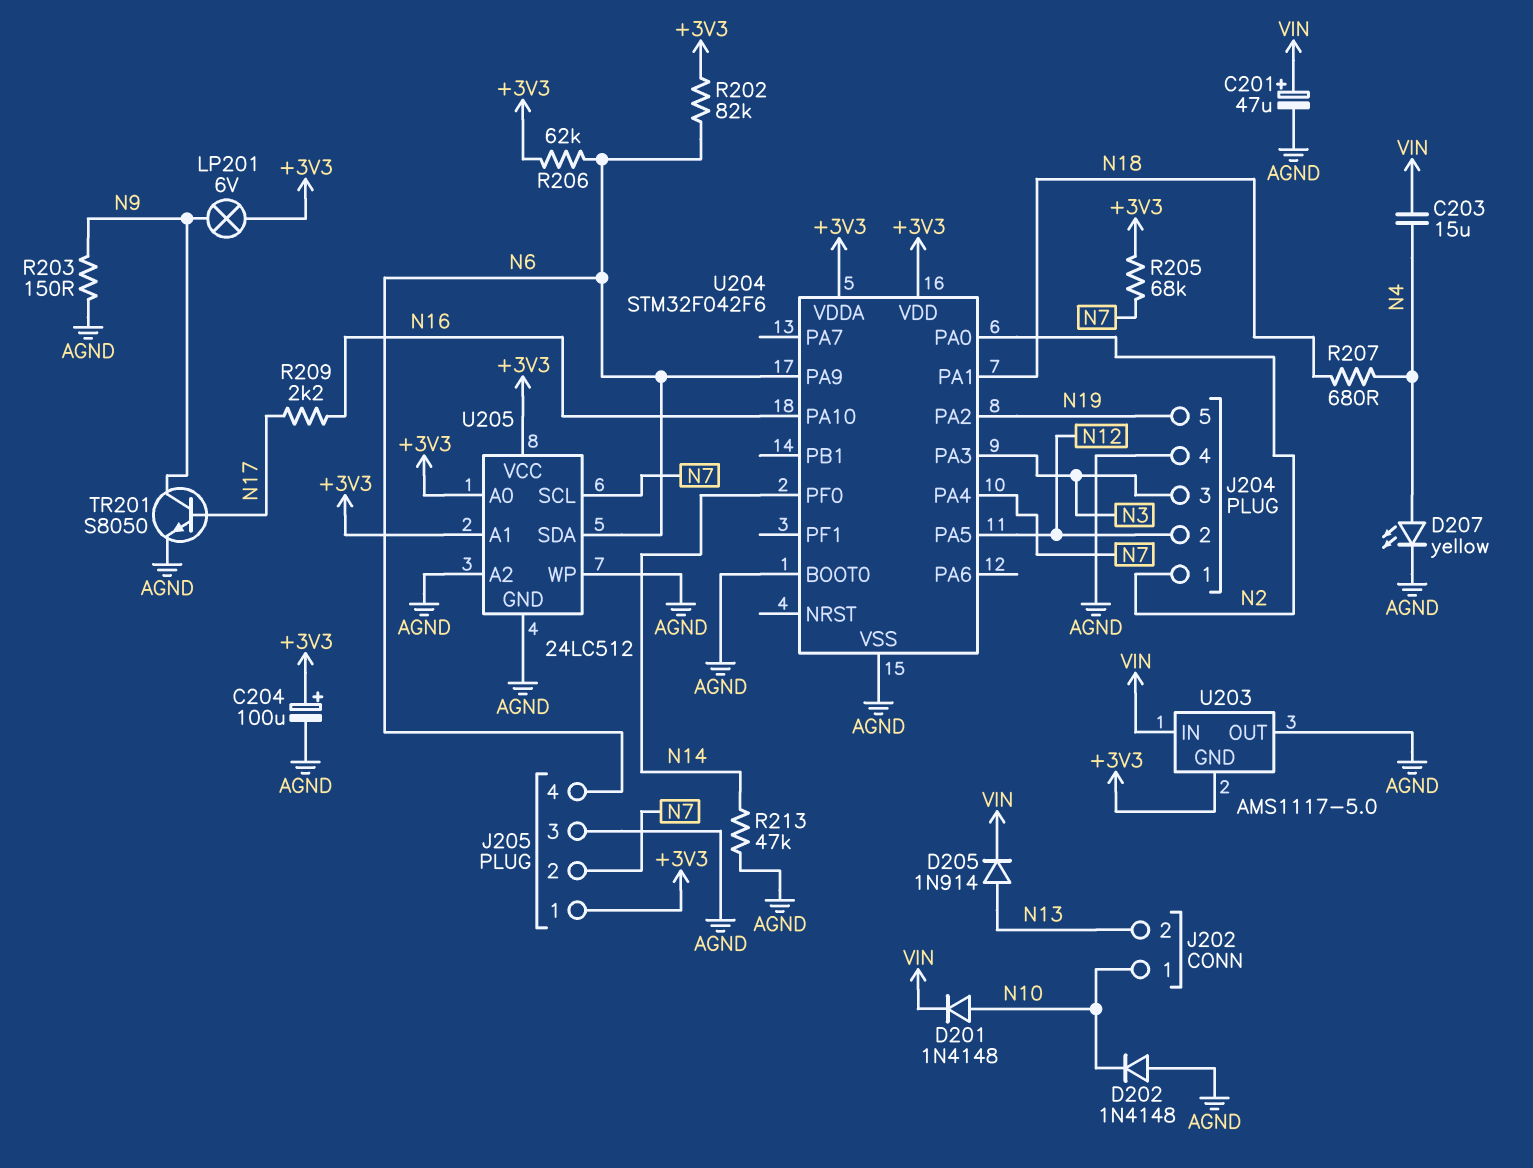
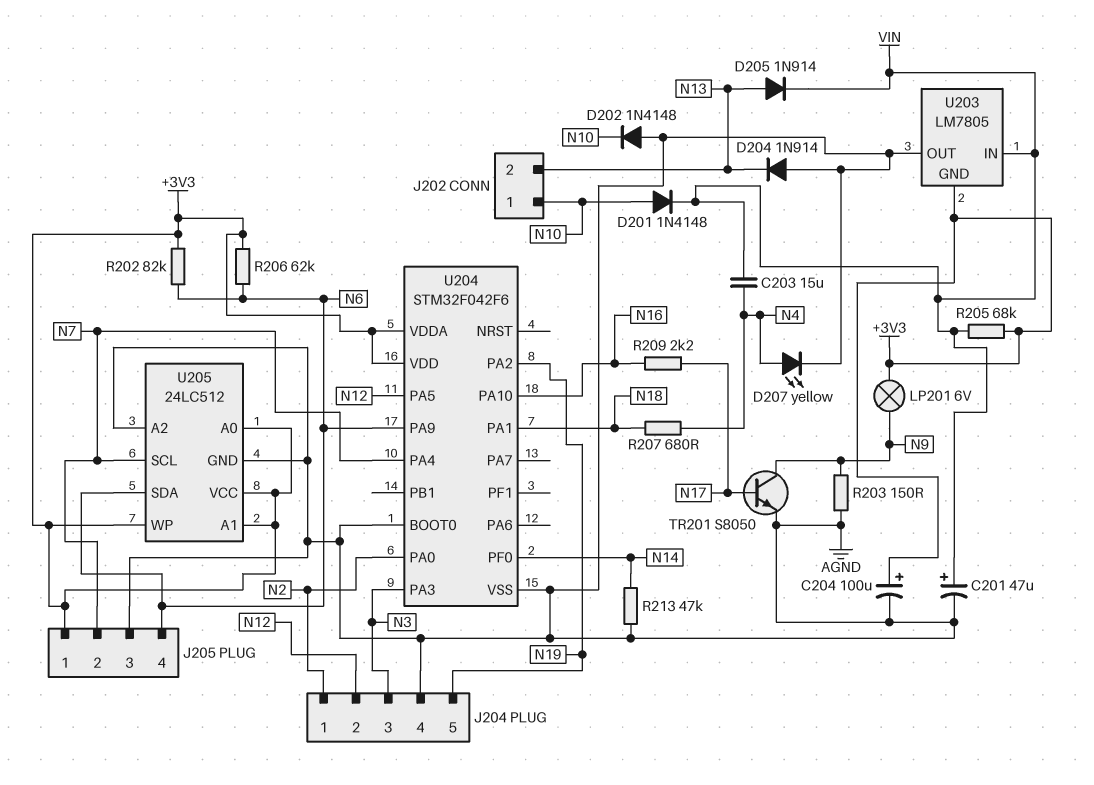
D204: none -> diode 1N914 (A AGND, K N13)
R205: 68k (+3V3, N7) -> 68k (+3V3, VIN)
U203: AMS1117-5.0 -> LM7805
U205 pin WP: AGND -> +3V3

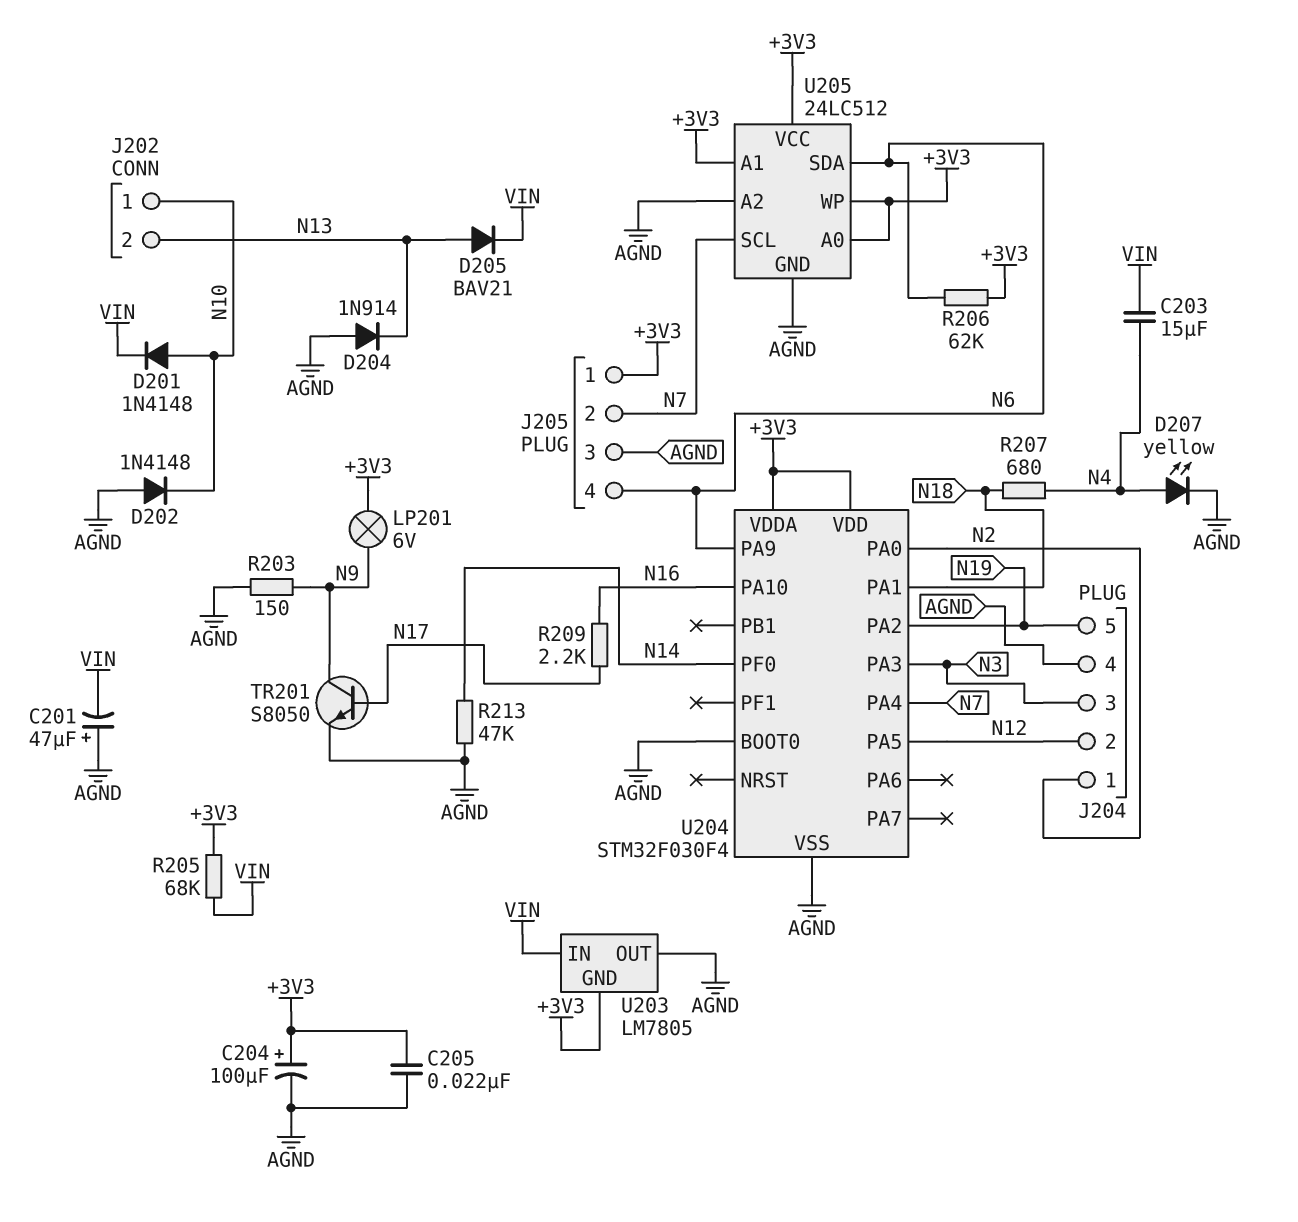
C201: 47uF (plus VIN, minus AGND) -> 47uF (plus AGND, minus VIN)
C205: none -> 22nF (+3V3, AGND)
D205: diode 1N914 (A N13, K VIN) -> diode BAV21 (A N13, K VIN)
R202: 82k (+3V3, N6) -> none
U204: STM32F042F6 -> STM32F030F4

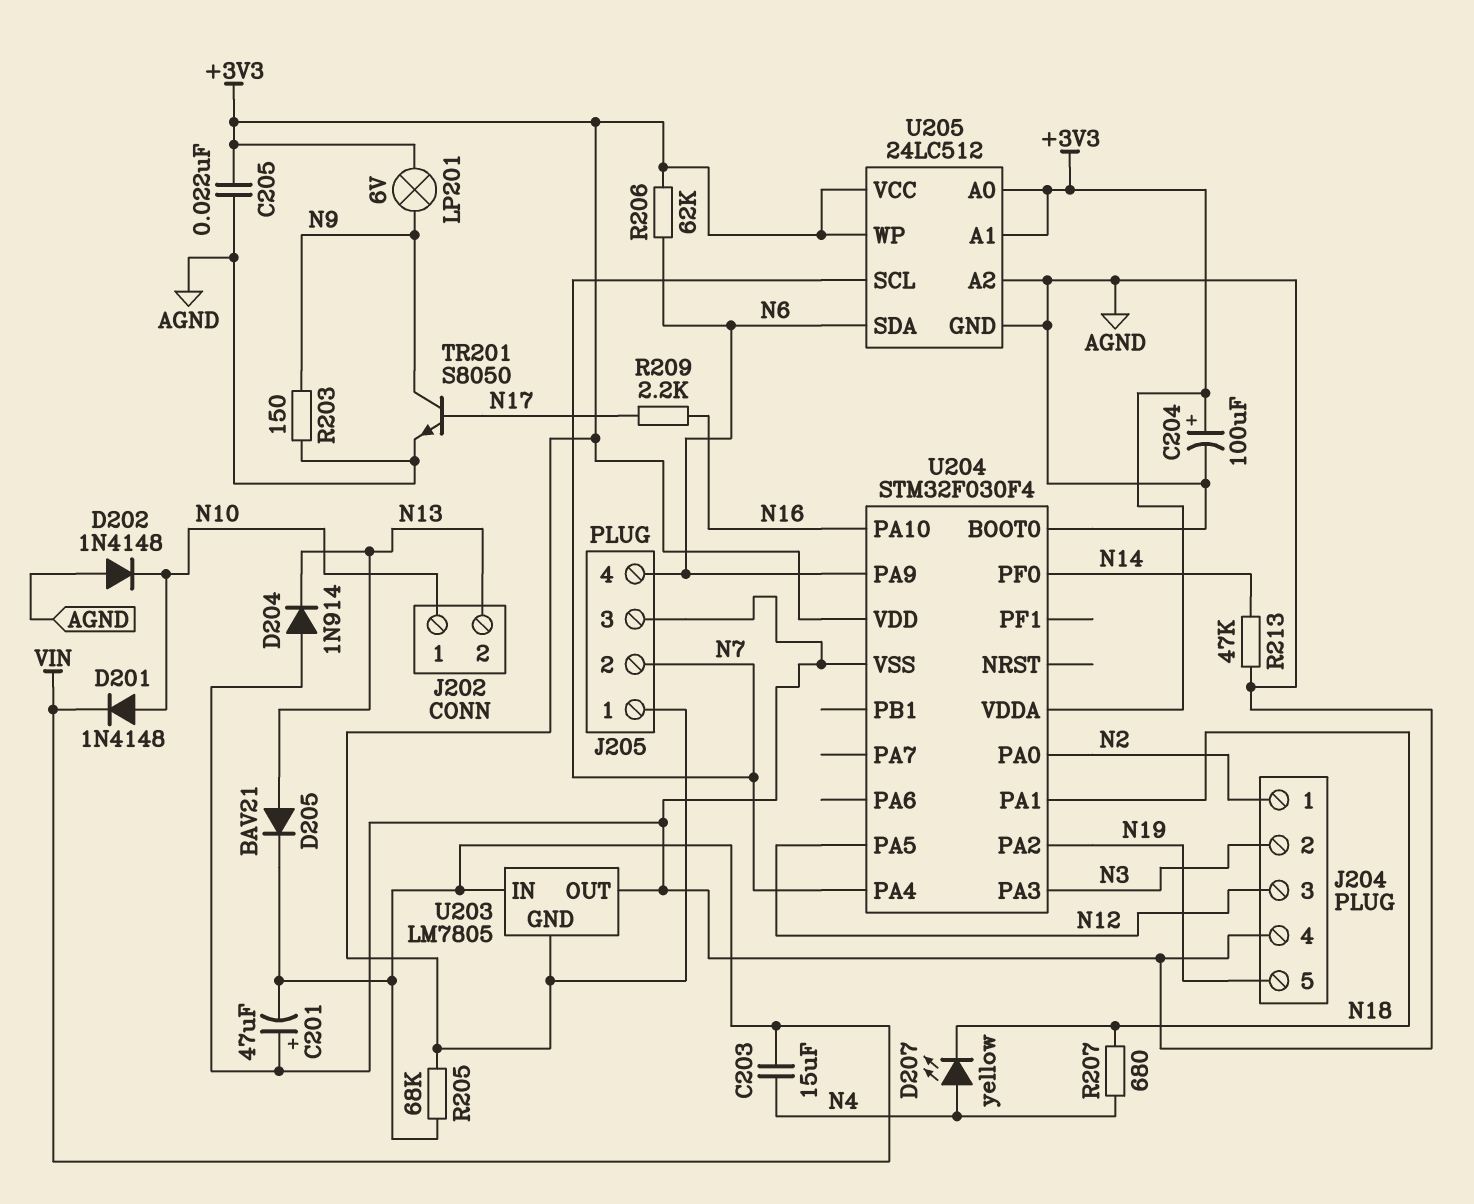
D207: LED yellow (A N4, K AGND) -> LED yellow (A N4, K N18)
J204 pin 2: N12 -> N3
J204 pin 3: N3 -> N12

